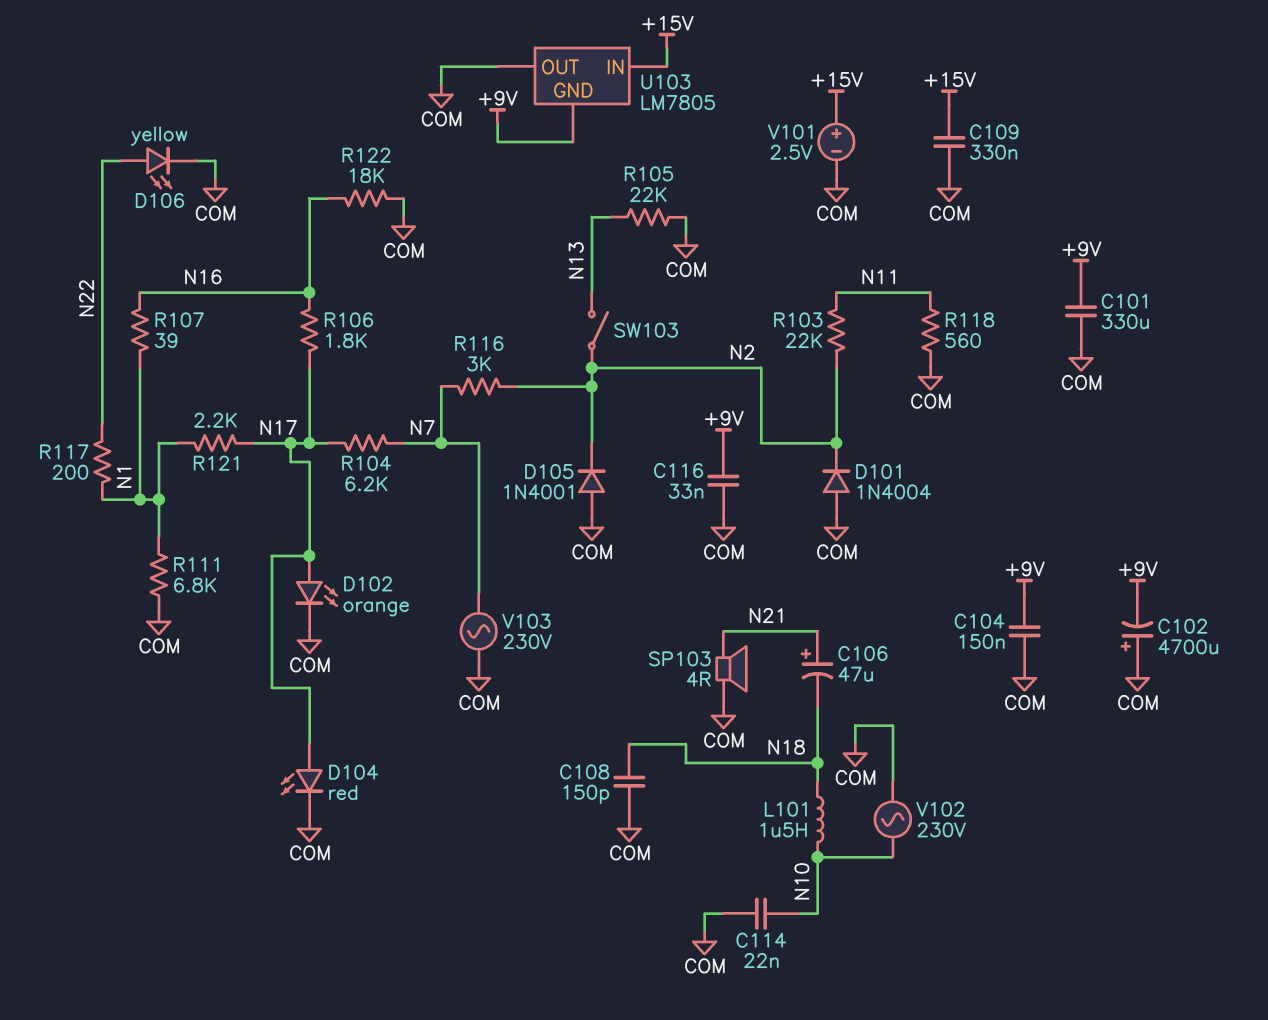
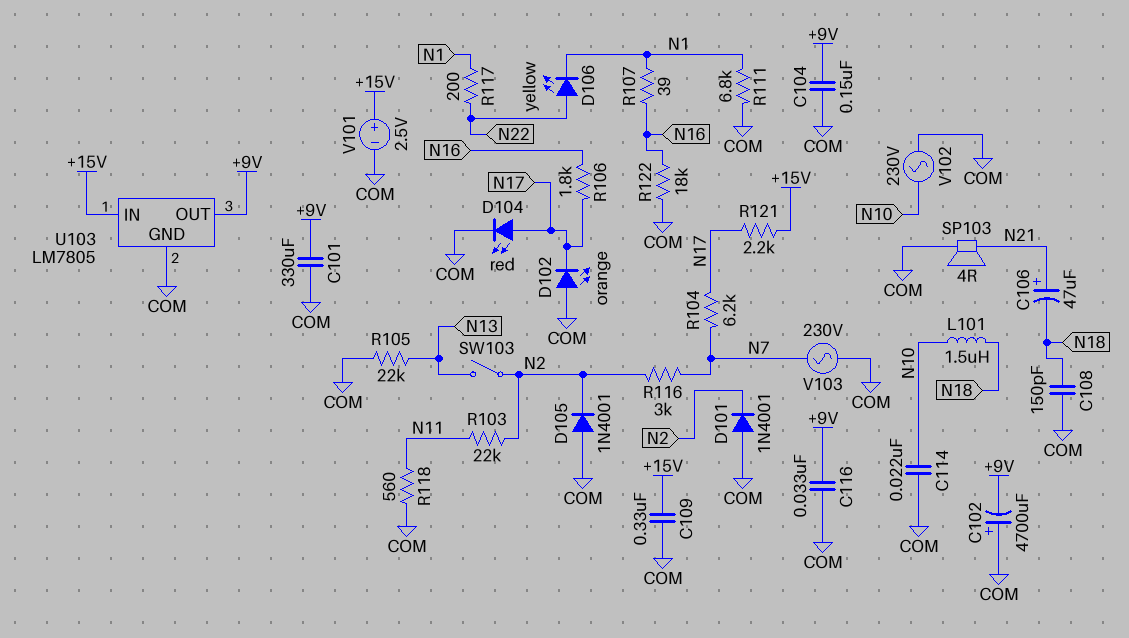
D101: diode 1N4004 (A COM, K N2) -> diode 1N4001 (A COM, K N2)
D102: LED orange (A N17, K COM) -> LED orange (A COM, K N17)
D106: LED yellow (A N22, K COM) -> LED yellow (A N22, K N1)
R121: 2.2k (N1, N17) -> 2.2k (+15V, N17)
U103 pin GND: +9V -> COM
U103 pin OUT: COM -> +9V

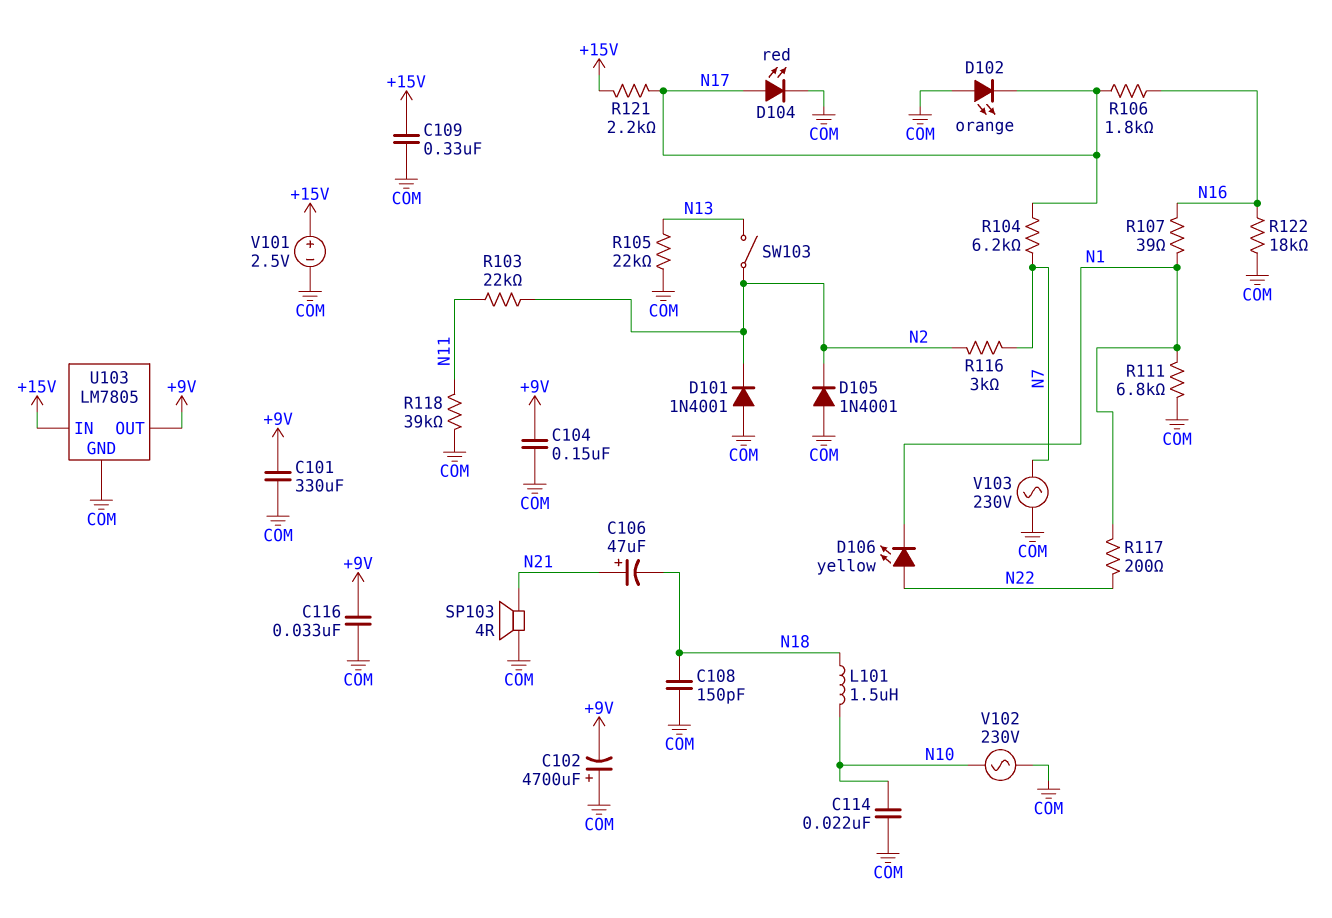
R118: 560 (COM, N11) -> 39k (COM, N11)

